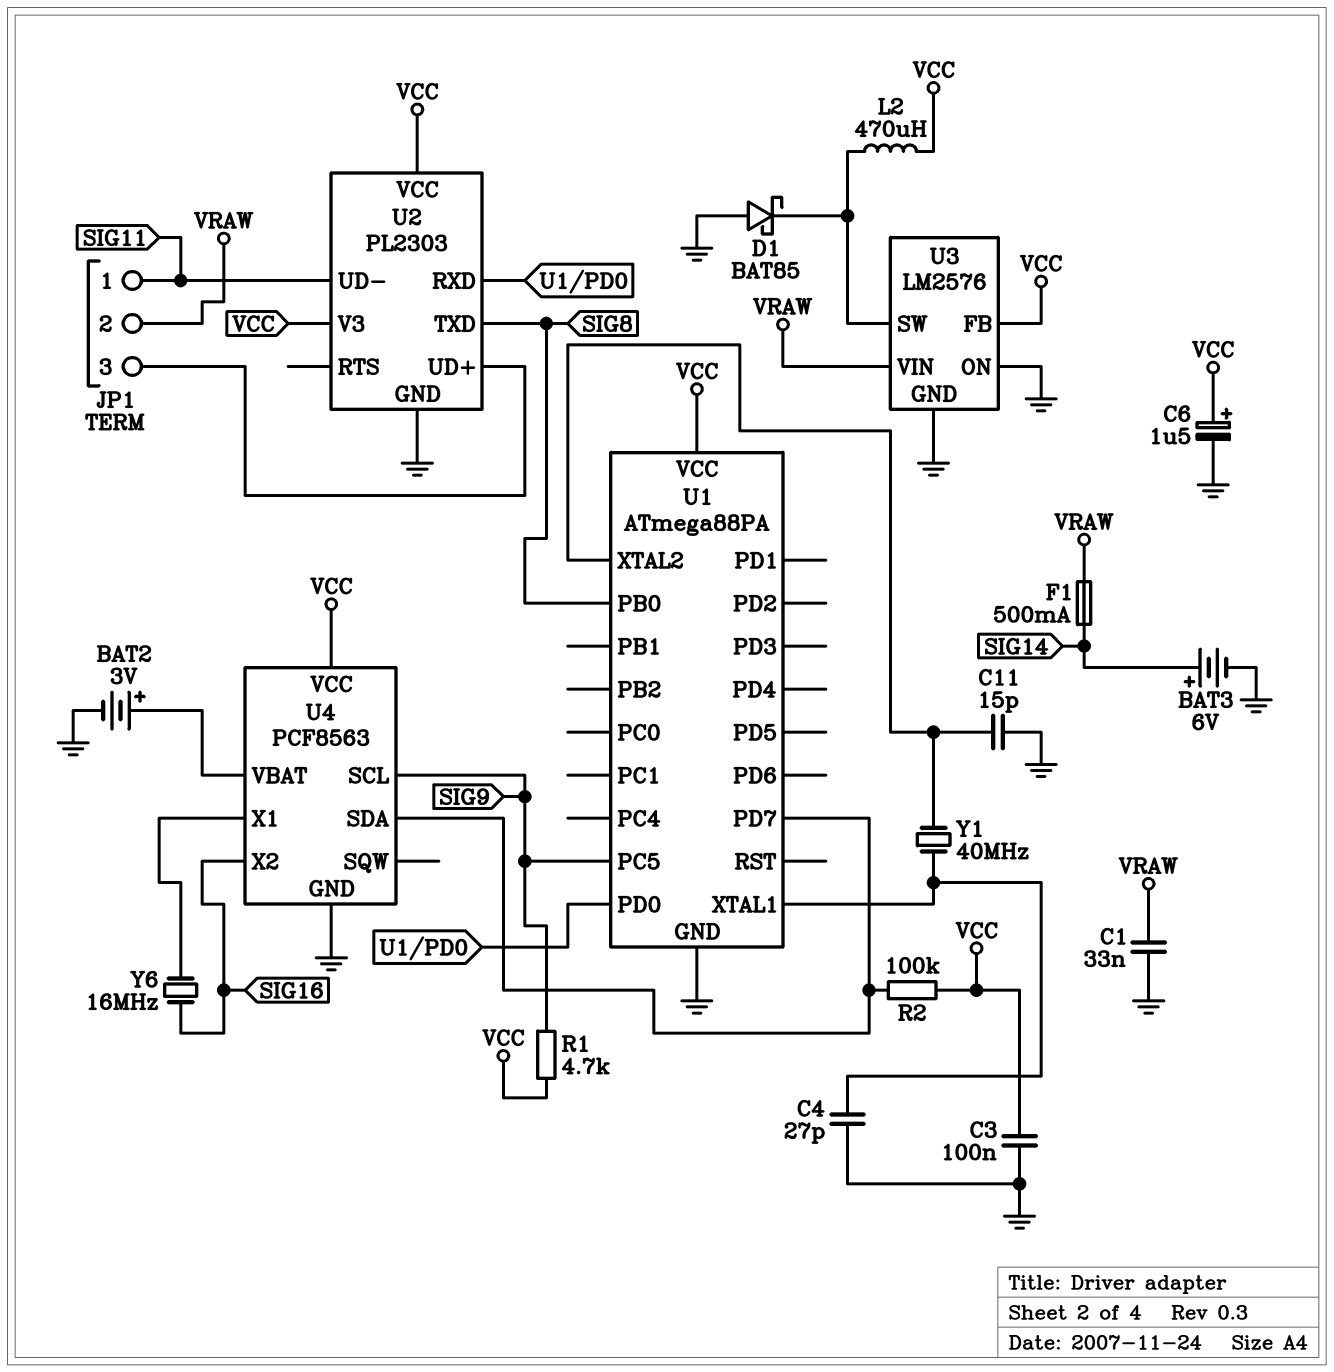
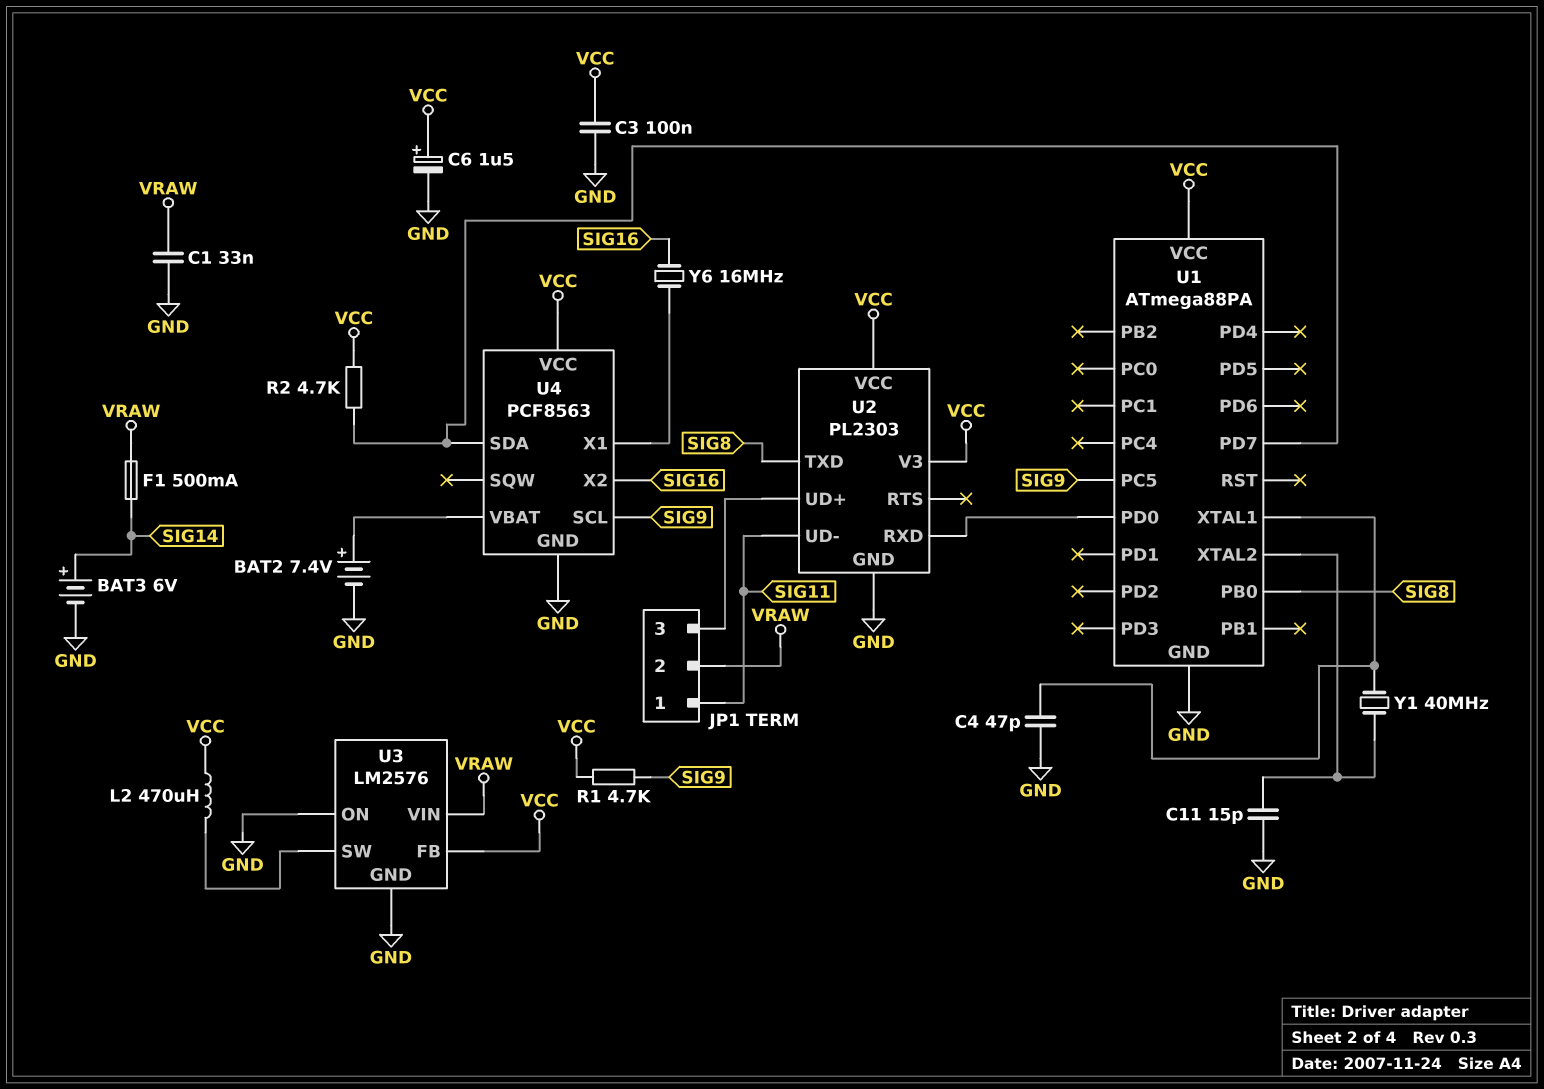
BAT2: 3V (plus U4/VBAT, minus GND) -> 7.4V (plus U4/VBAT, minus GND)
C4: 27pF (GND, U1/XTAL1) -> 47pF (GND, U1/XTAL1)
D1: schottky BAT85 (A GND, K U3/SW) -> none
R2: 100k (U1/PD7, VCC) -> 4.7k (U1/PD7, VCC)

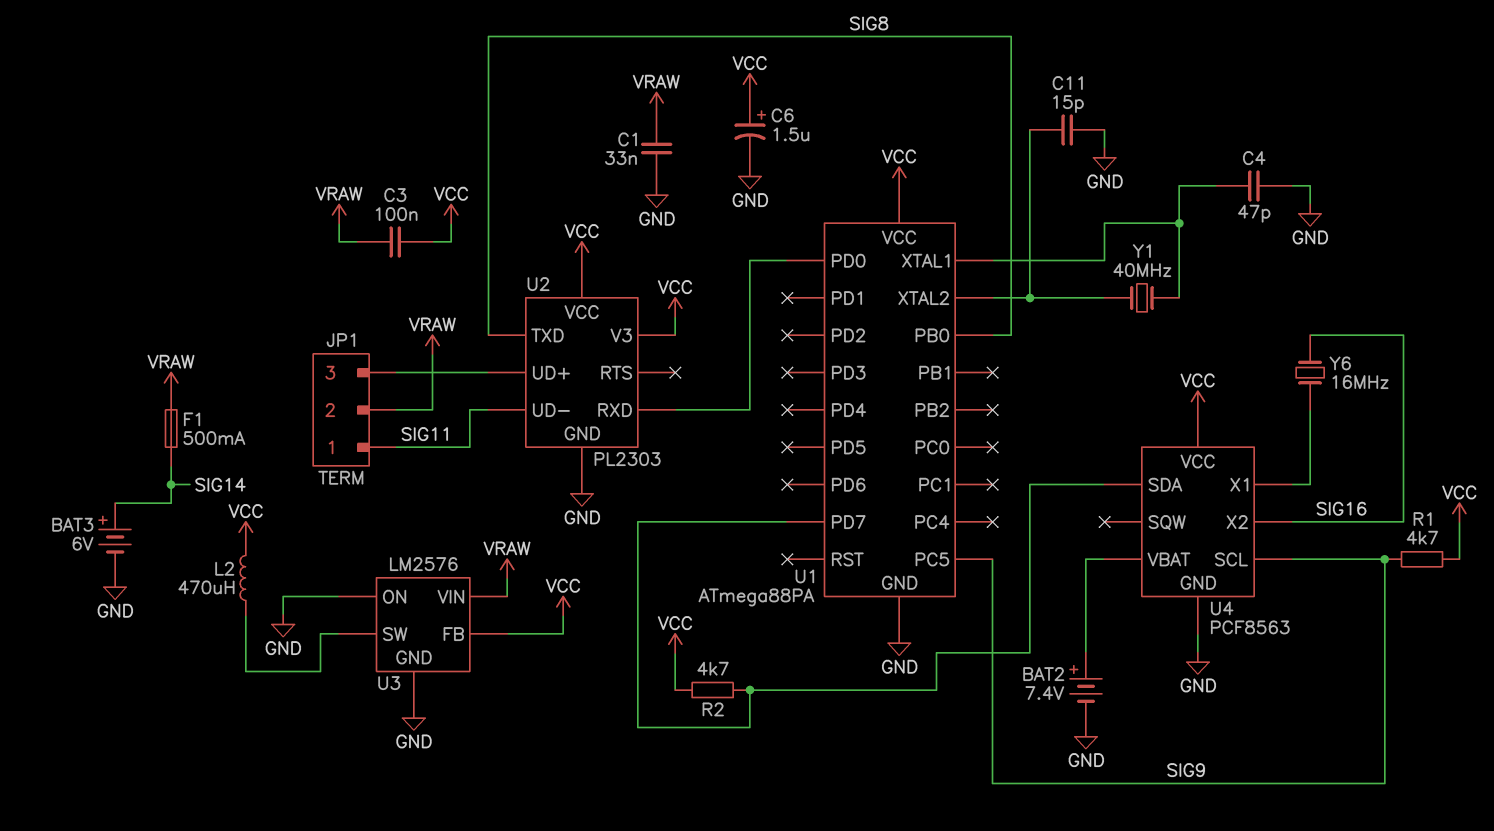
C3: 100nF (GND, VCC) -> 100nF (VCC, VRAW)

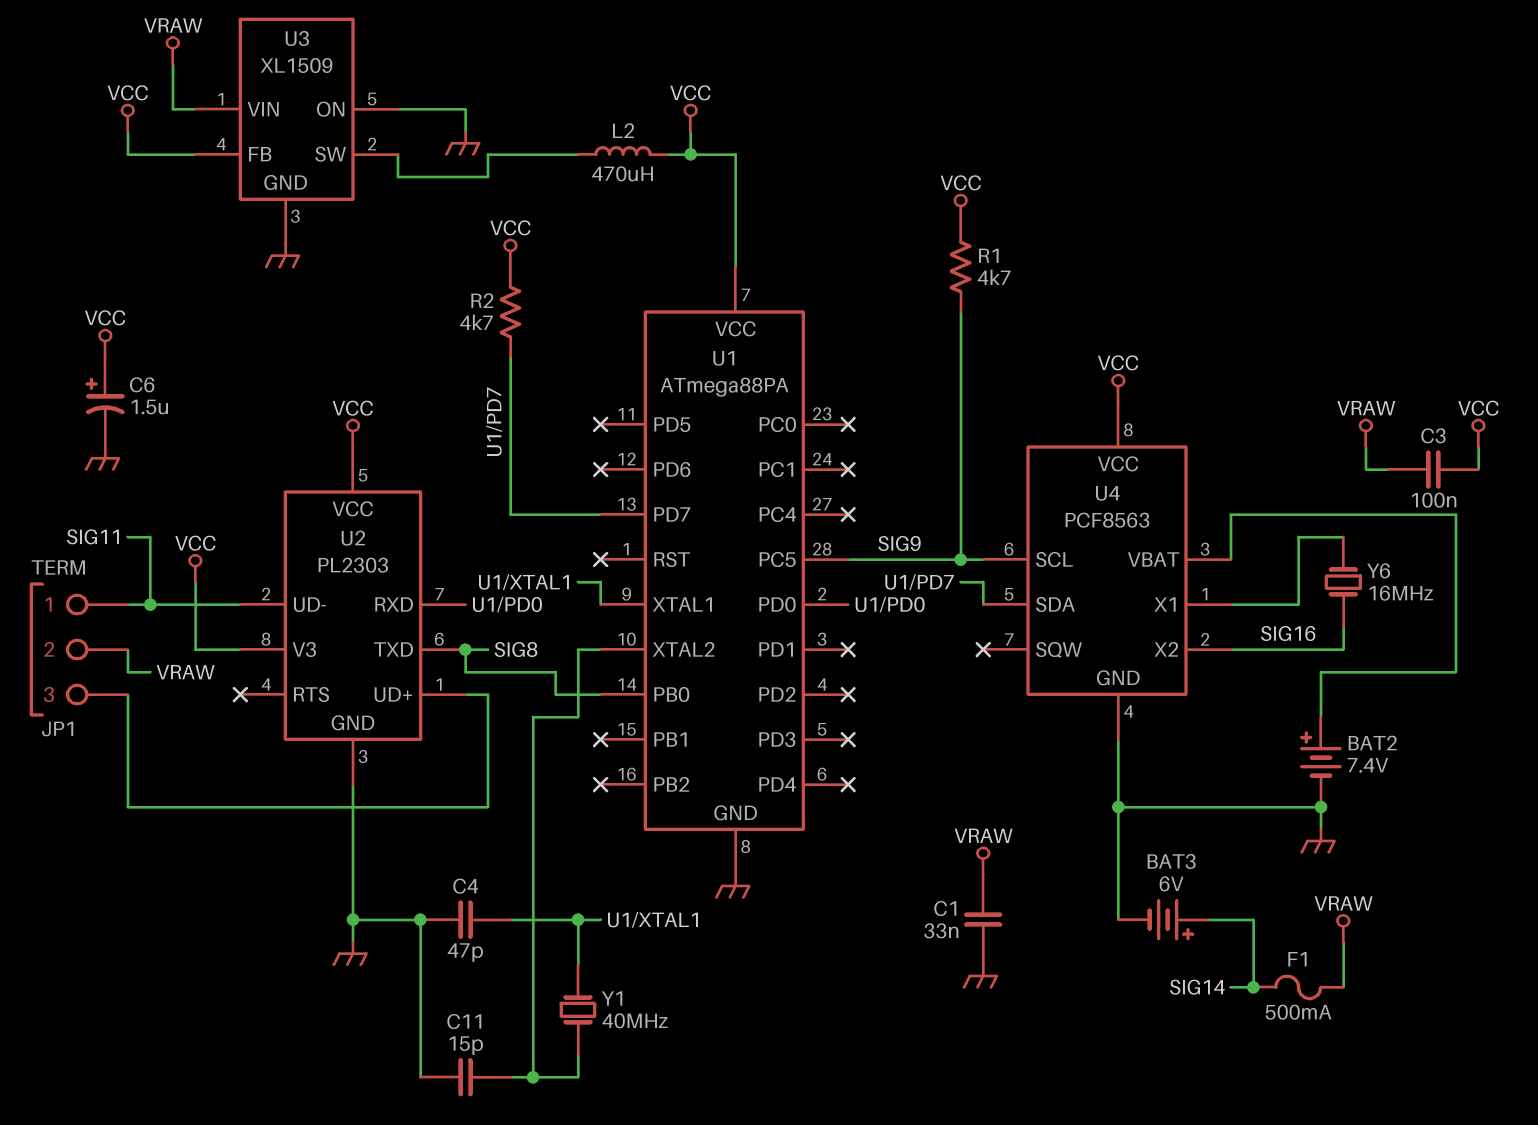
U3: LM2576 -> XL1509

